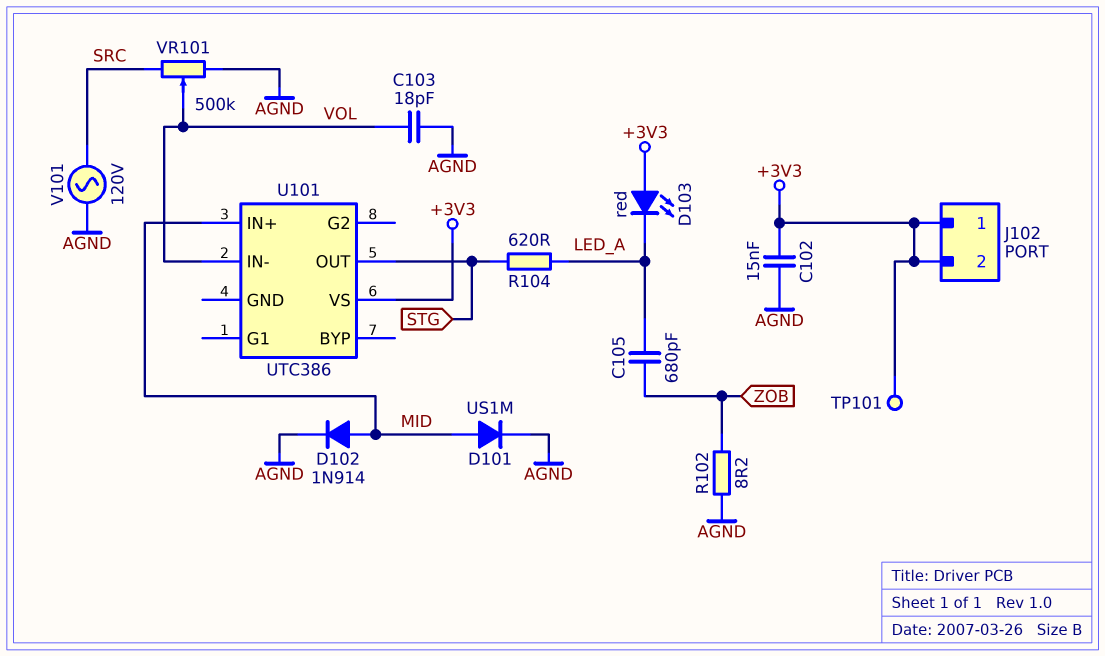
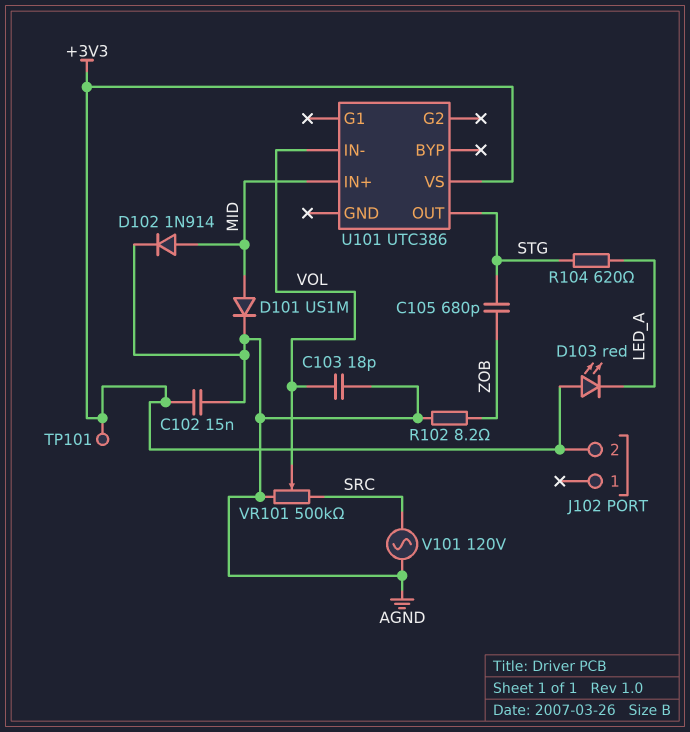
C105: 680pF (LED_A, ZOB) -> 680pF (STG, ZOB)
J102 pin 1: +3V3 -> none

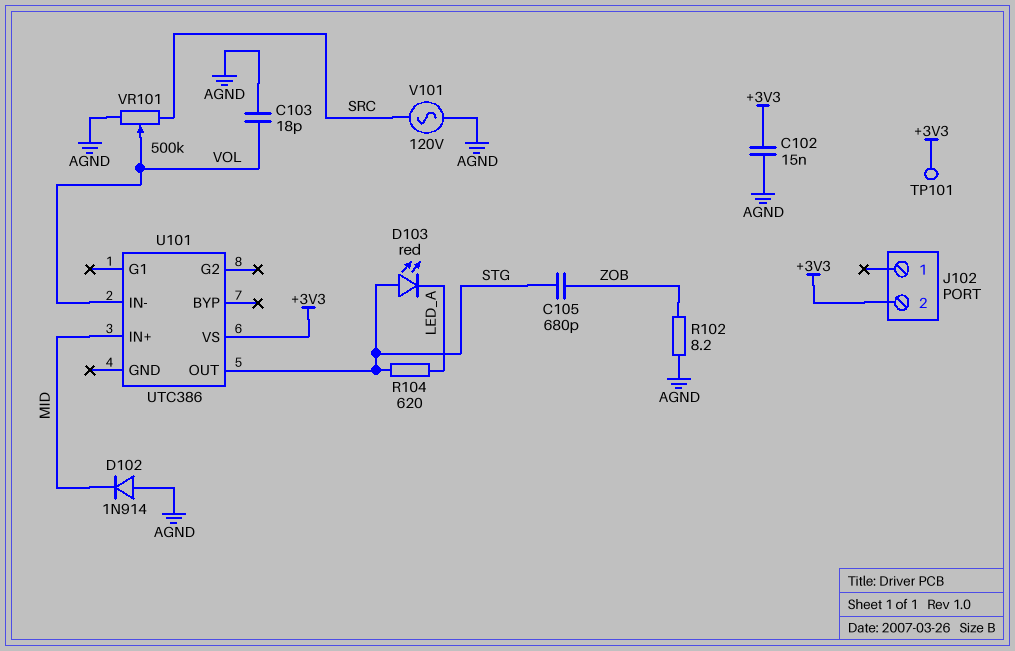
D101: diode US1M (A MID, K AGND) -> none
D102: diode 1N914 (A MID, K AGND) -> diode 1N914 (A AGND, K MID)
D103: LED red (A +3V3, K LED_A) -> LED red (A STG, K LED_A)

